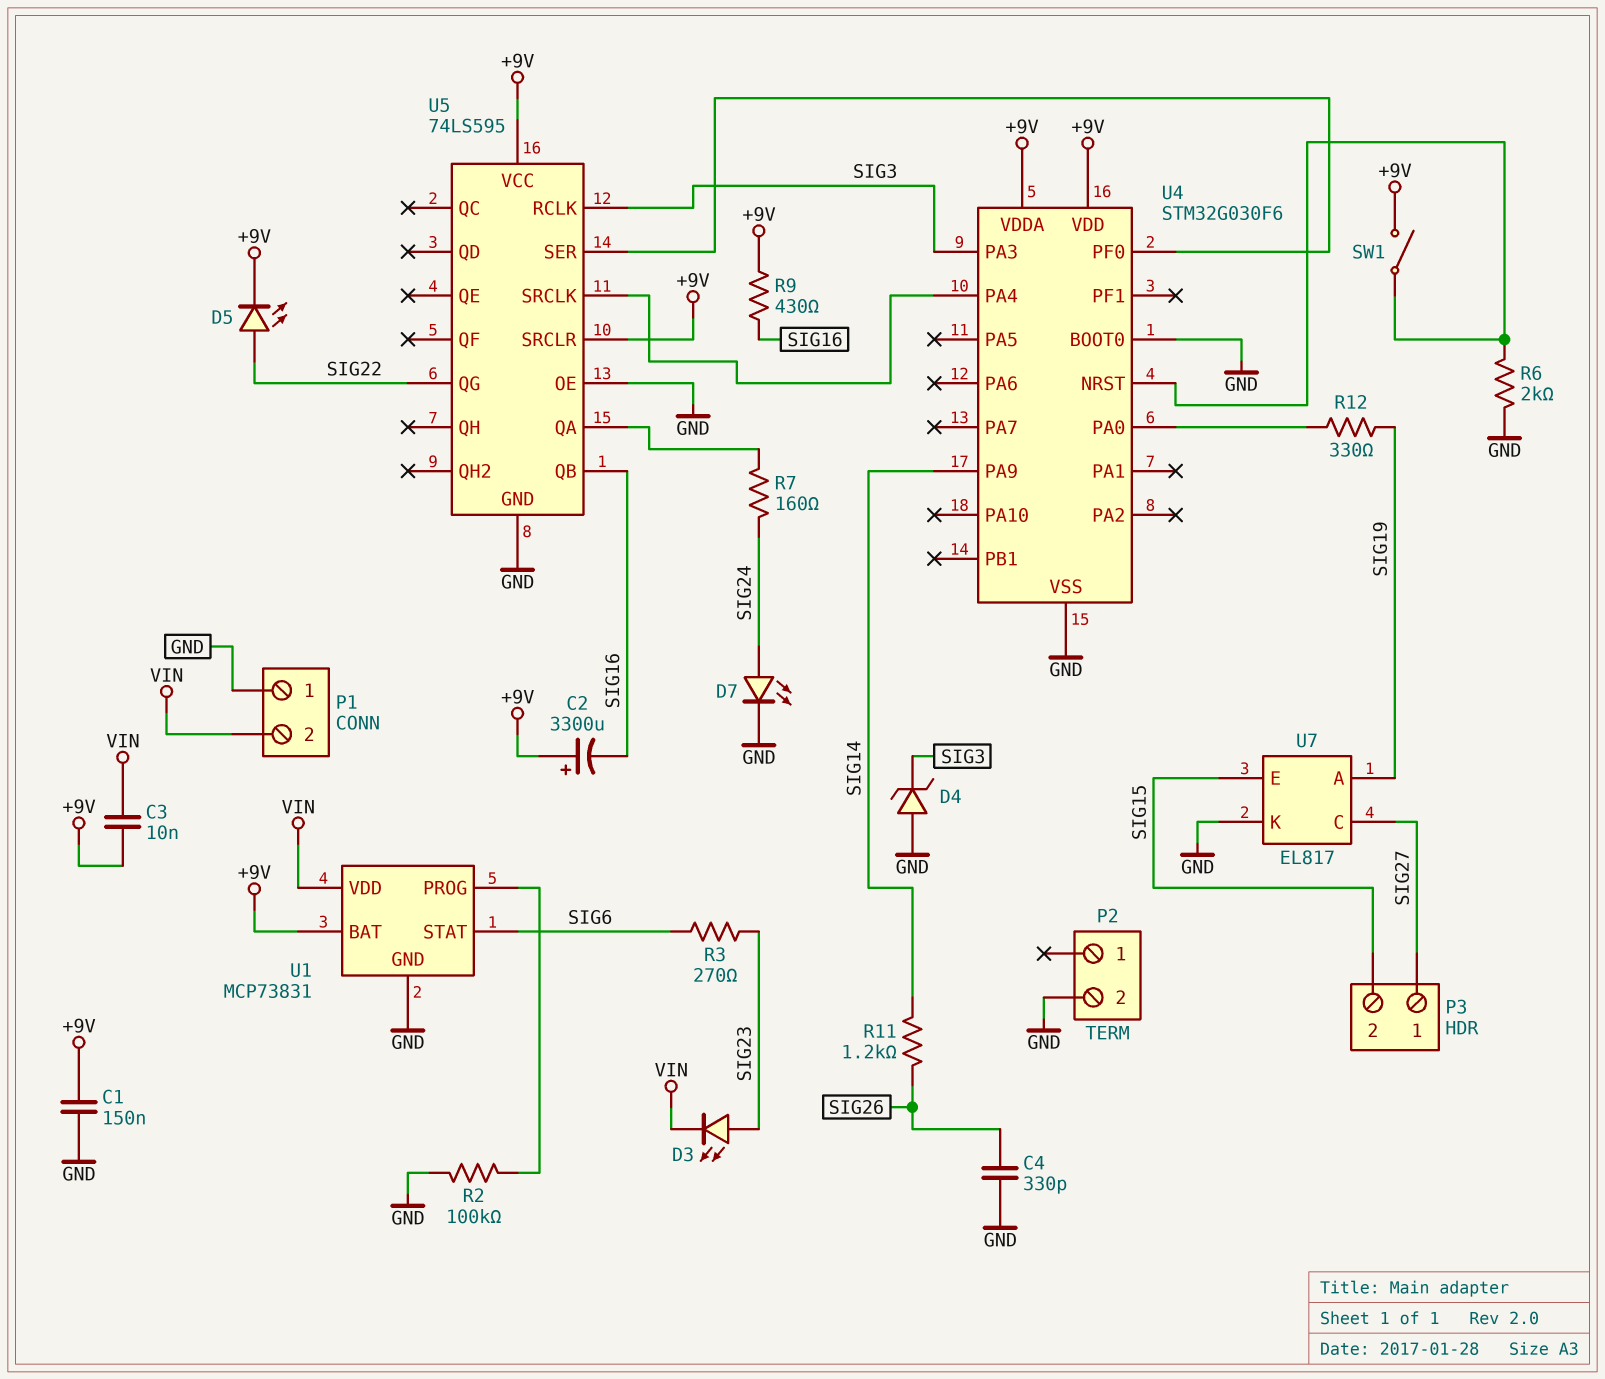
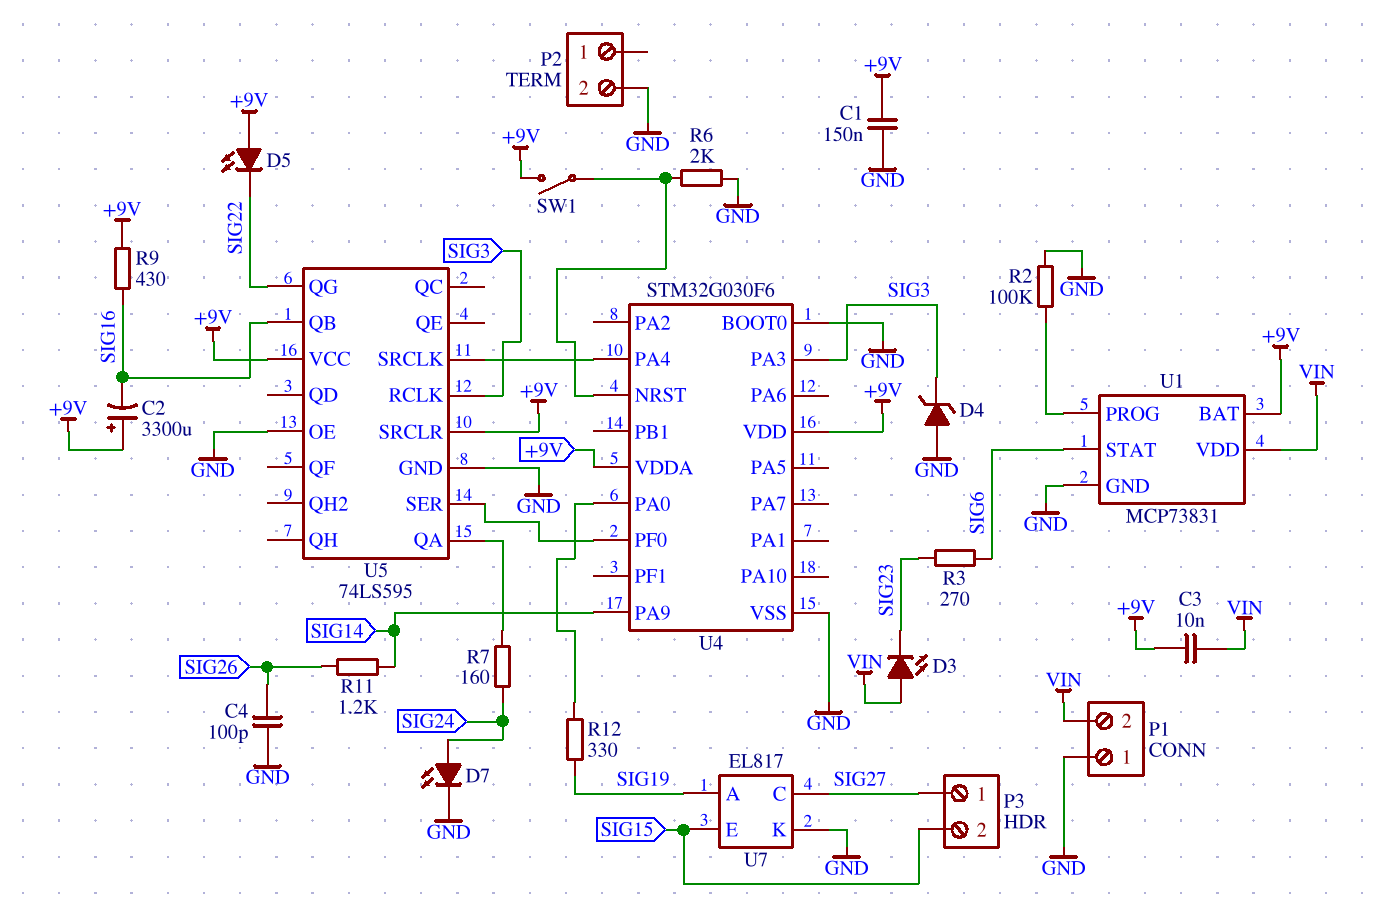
C4: 330pF (GND, SIG26) -> 100pF (GND, SIG26)
D3: LED (A SIG23, K VIN) -> LED (A VIN, K SIG23)
D5: LED (A SIG22, K +9V) -> LED (A +9V, K SIG22)

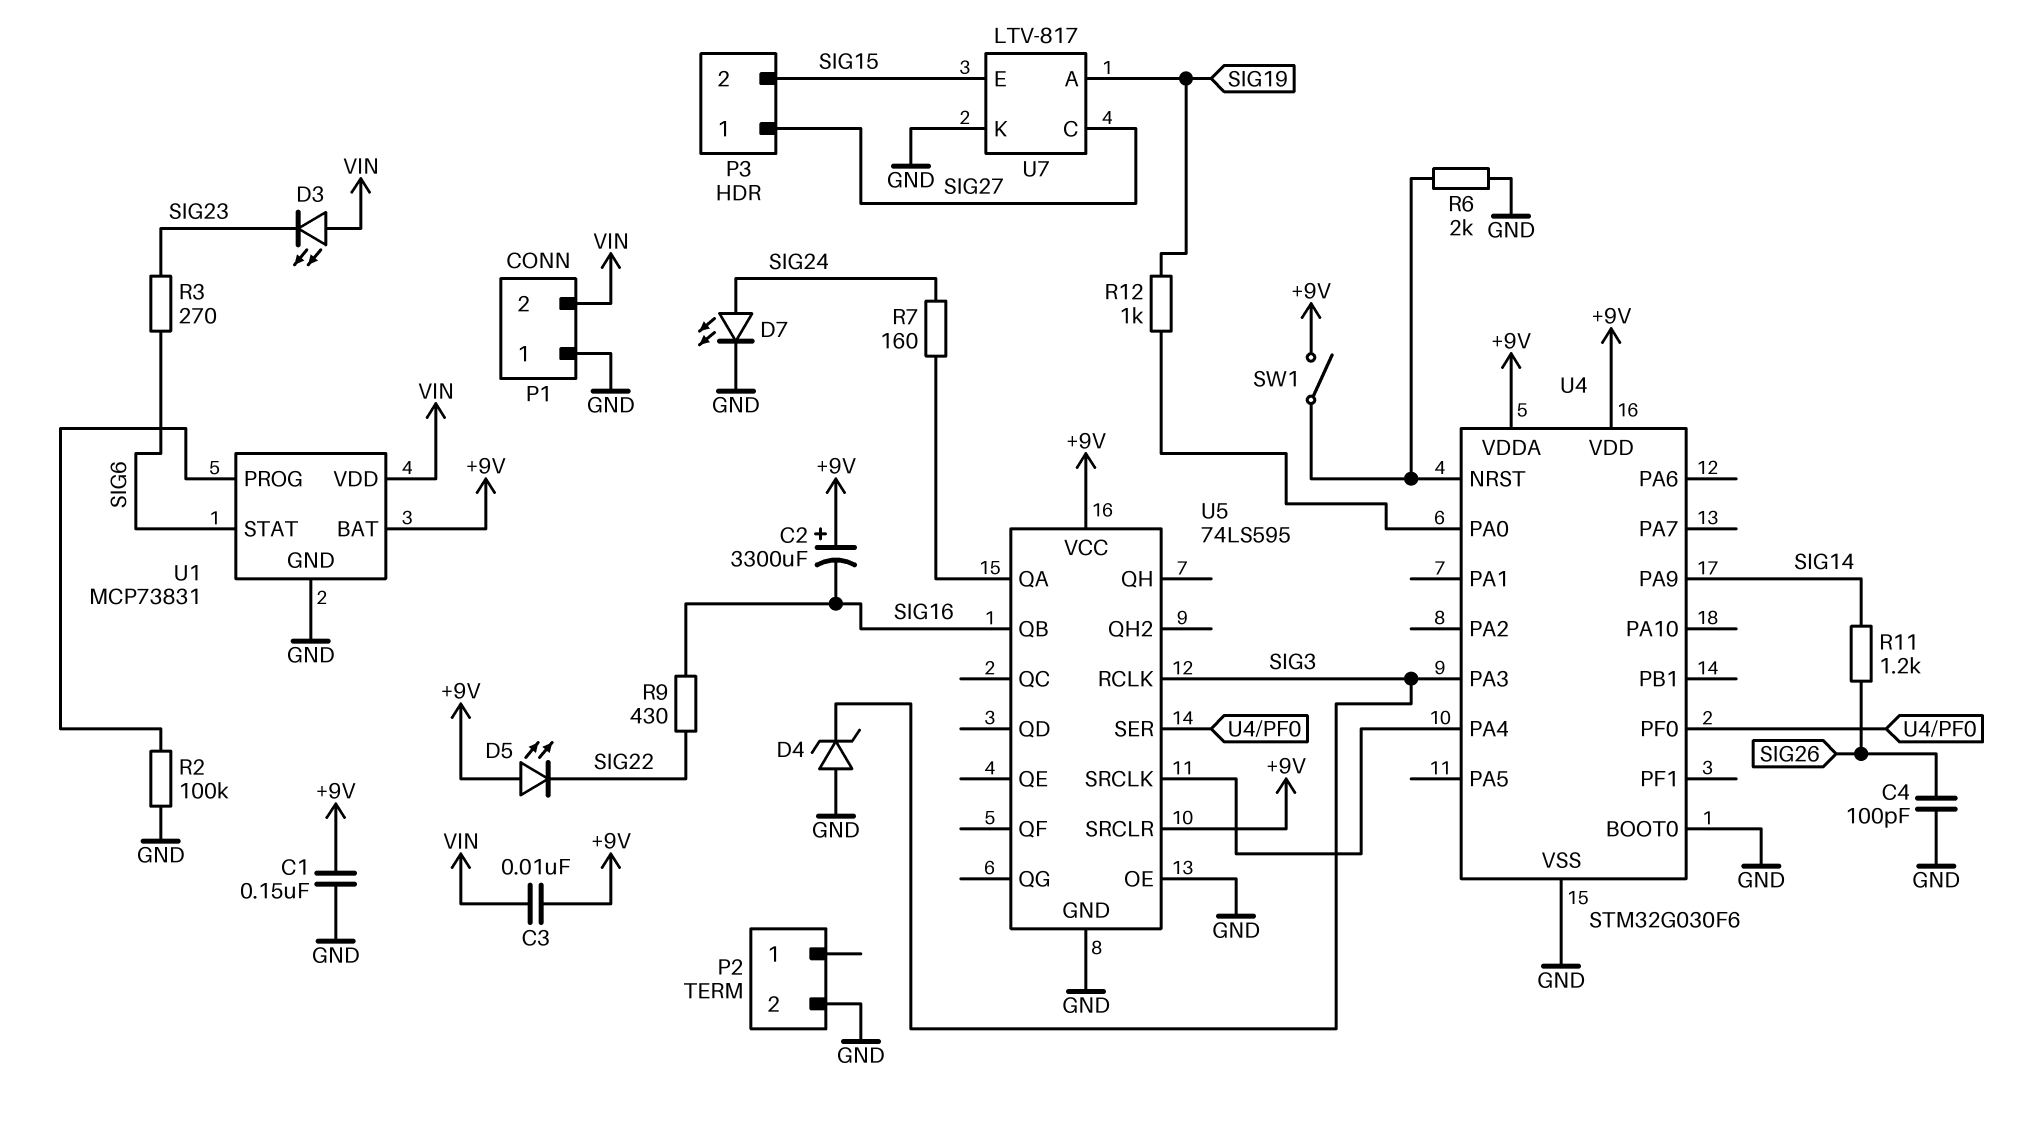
R9: 430 (+9V, SIG16) -> 430 (SIG16, SIG22)
R12: 330 (SIG19, U4/PA0) -> 1k (SIG19, U4/PA0)
U5 pin QG: SIG22 -> none
U7: EL817 -> LTV-817

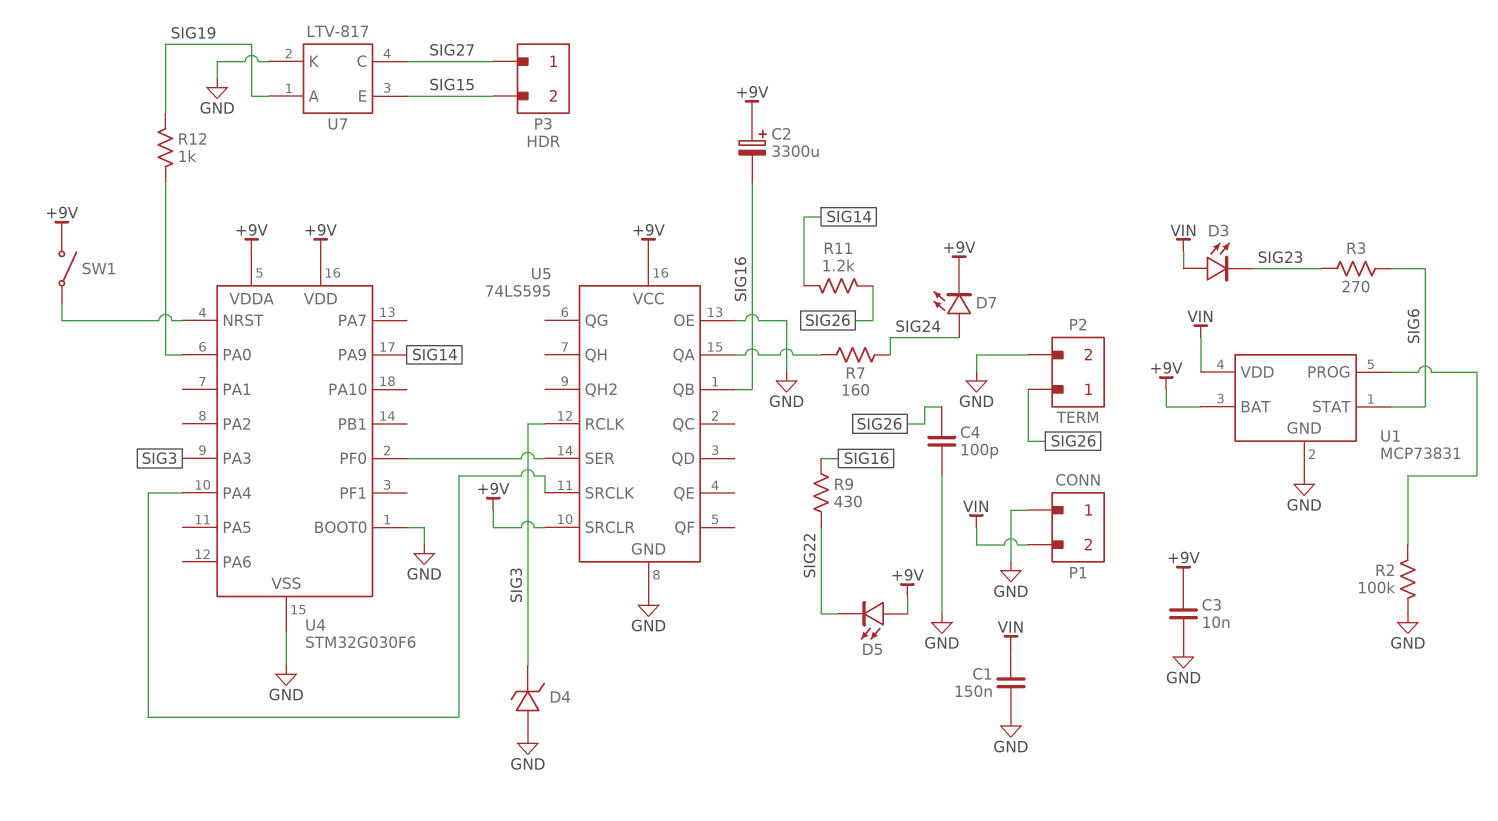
C1: 150nF (+9V, GND) -> 150nF (GND, VIN)
C3: 10nF (+9V, VIN) -> 10nF (+9V, GND)
D7: LED (A SIG24, K GND) -> LED (A SIG24, K +9V)
P2 pin 1: none -> SIG26
R6: 2k (GND, U4/NRST) -> none

